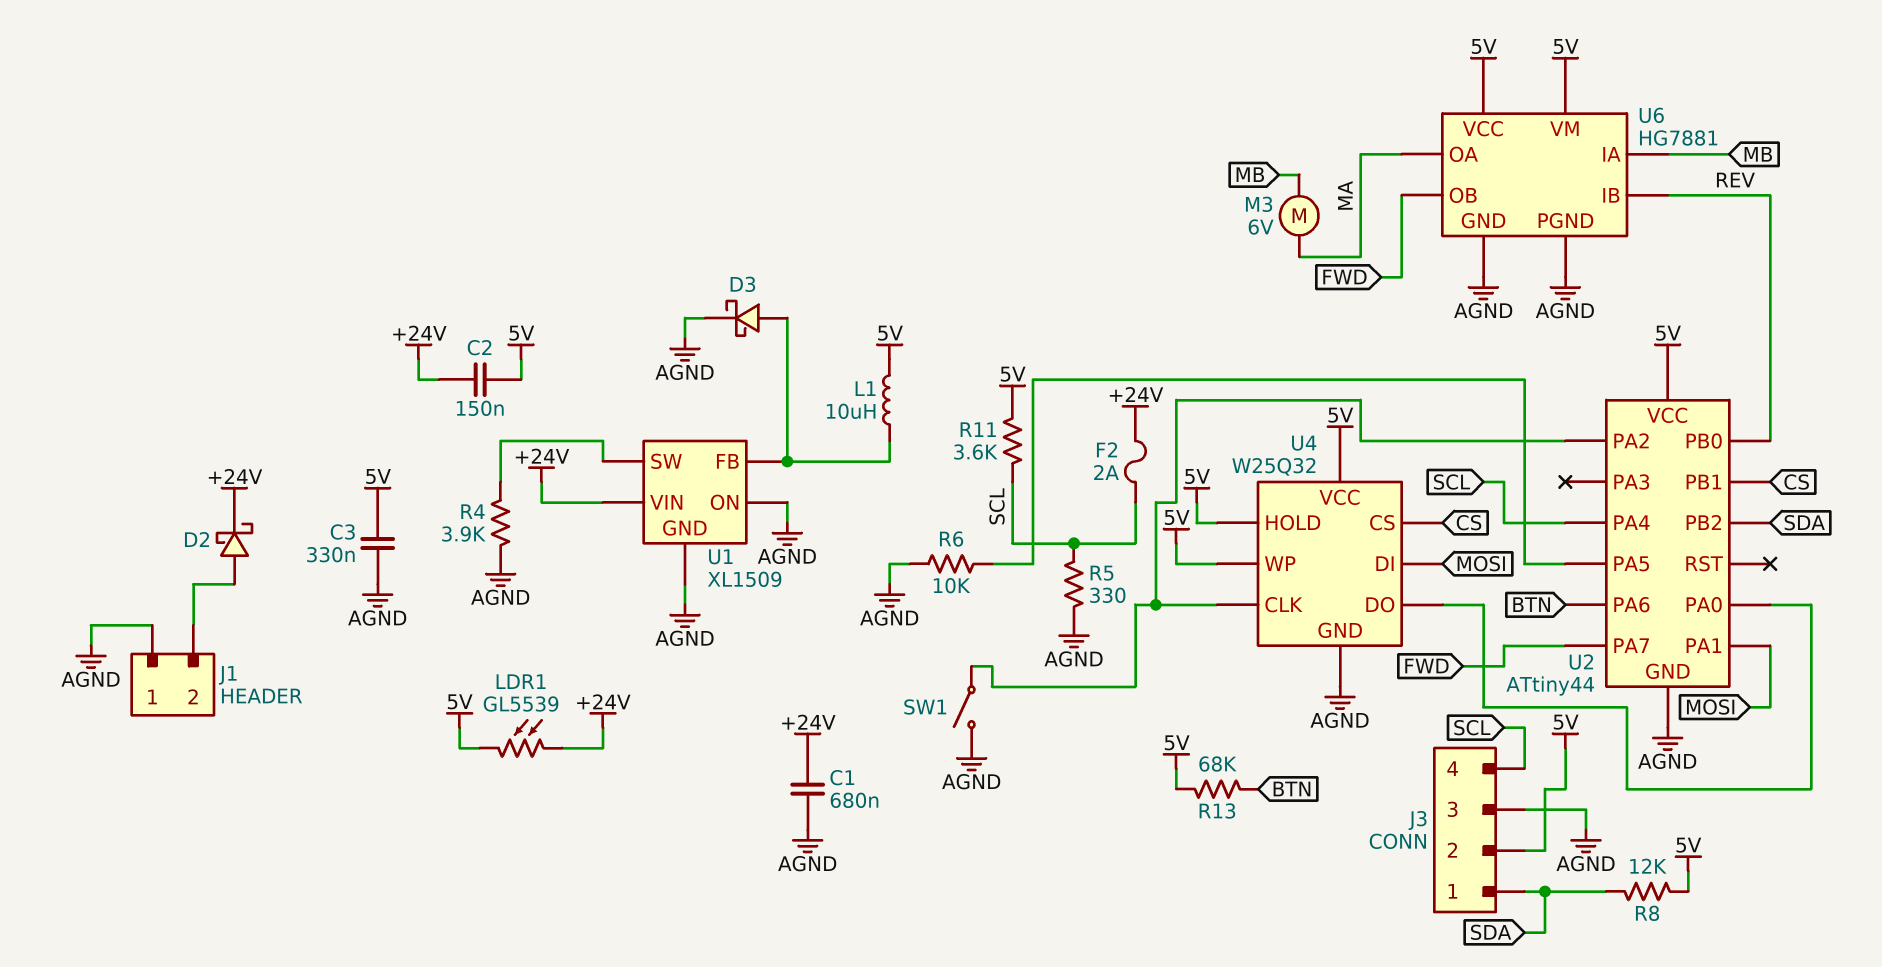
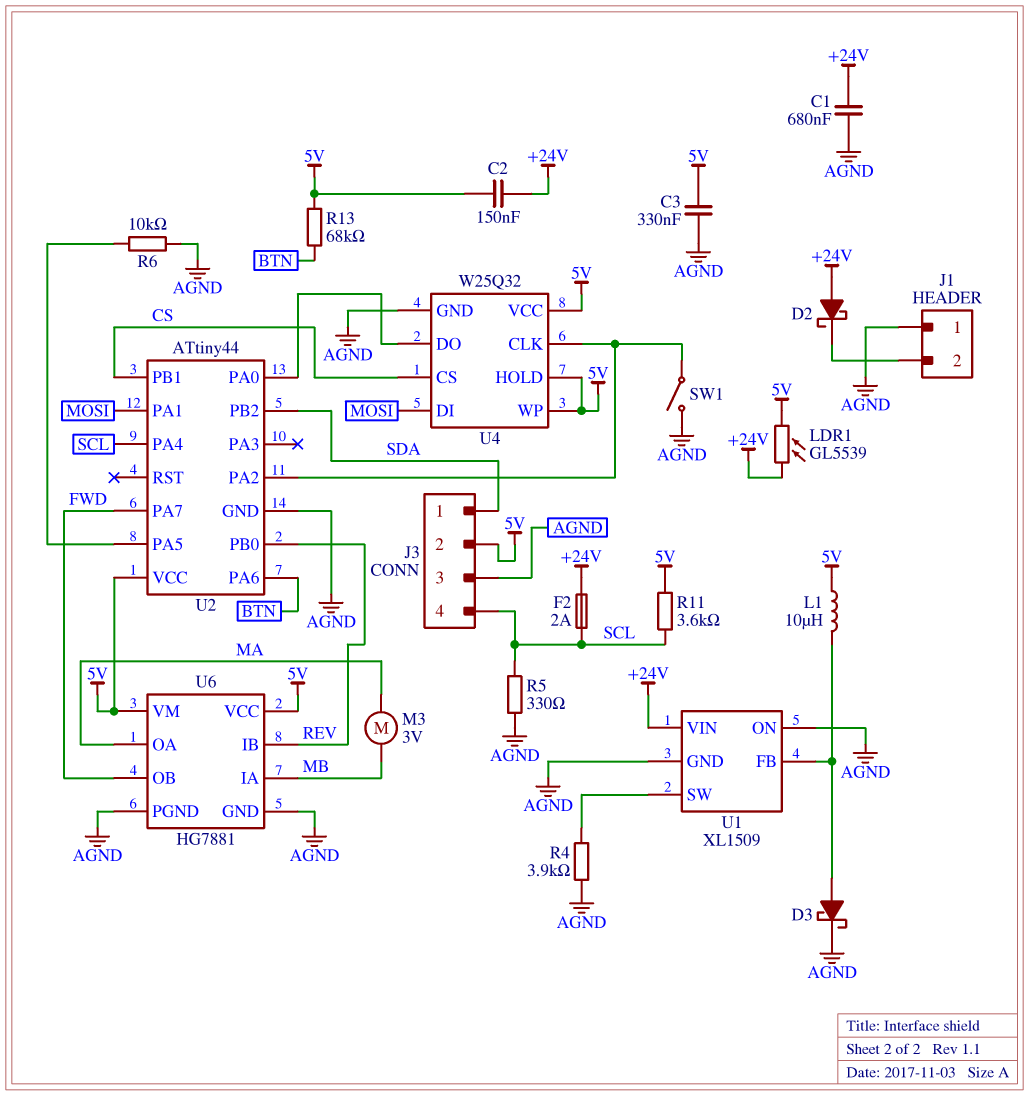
D2: schottky (A J1/2, K +24V) -> schottky (A +24V, K J1/2)
M3: motor 6V (MA, MB) -> motor 3V (MA, MB)
R8: 12k (5V, SDA) -> none

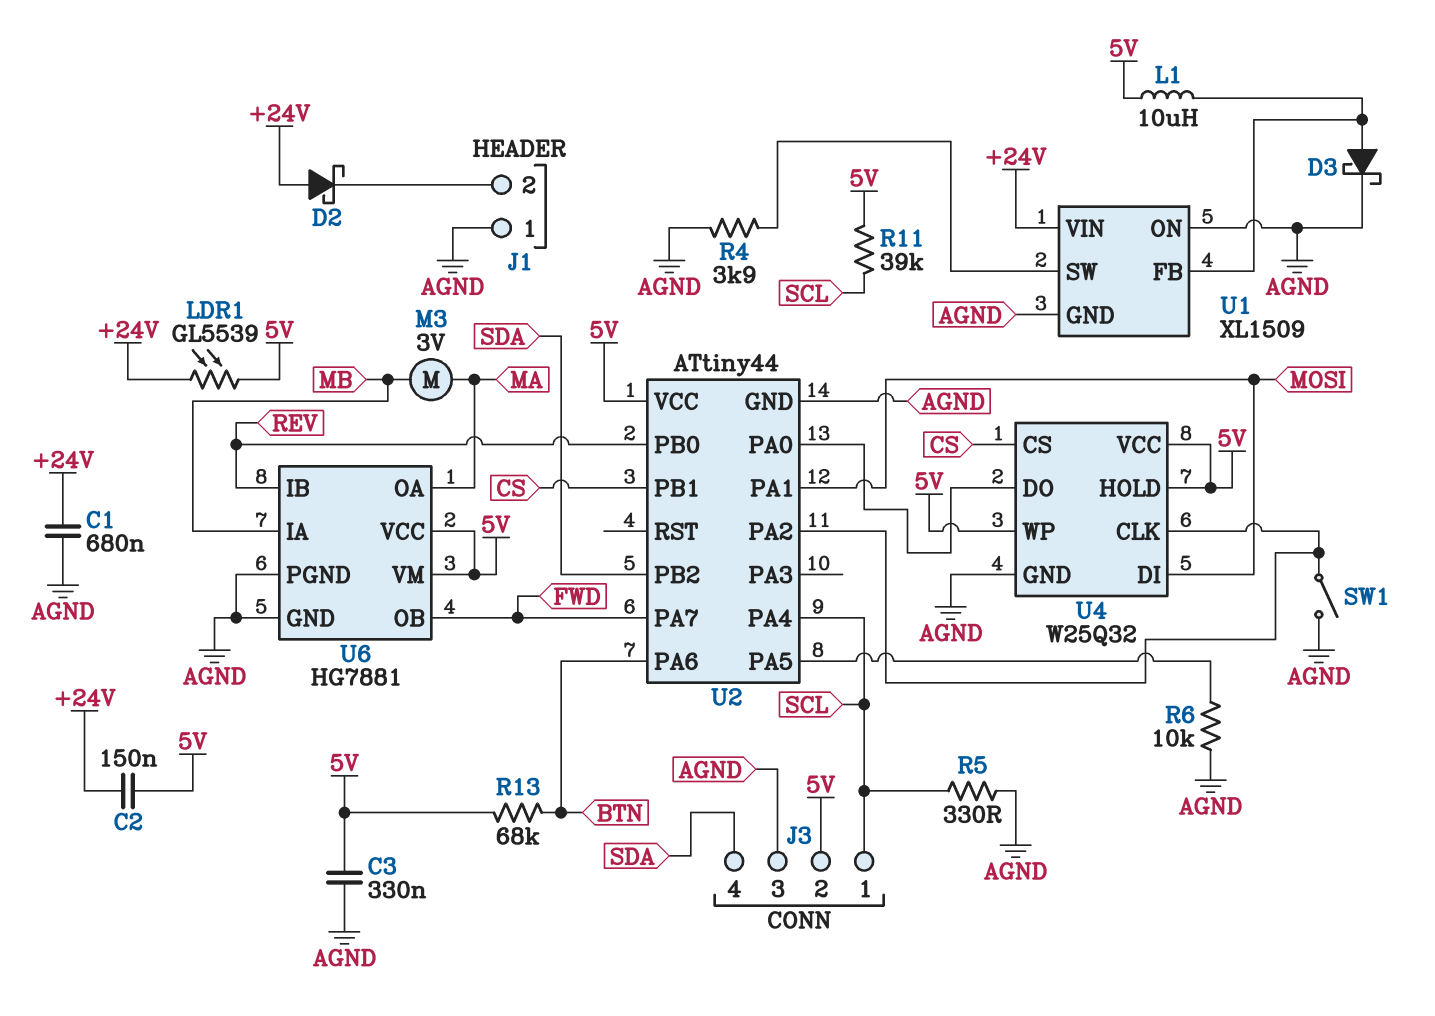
F2: 2A (+24V, SCL) -> none
J3 pin 1: SDA -> SCL
J3 pin 4: SCL -> SDA
R11: 3.6k (5V, SCL) -> 39k (5V, SCL)

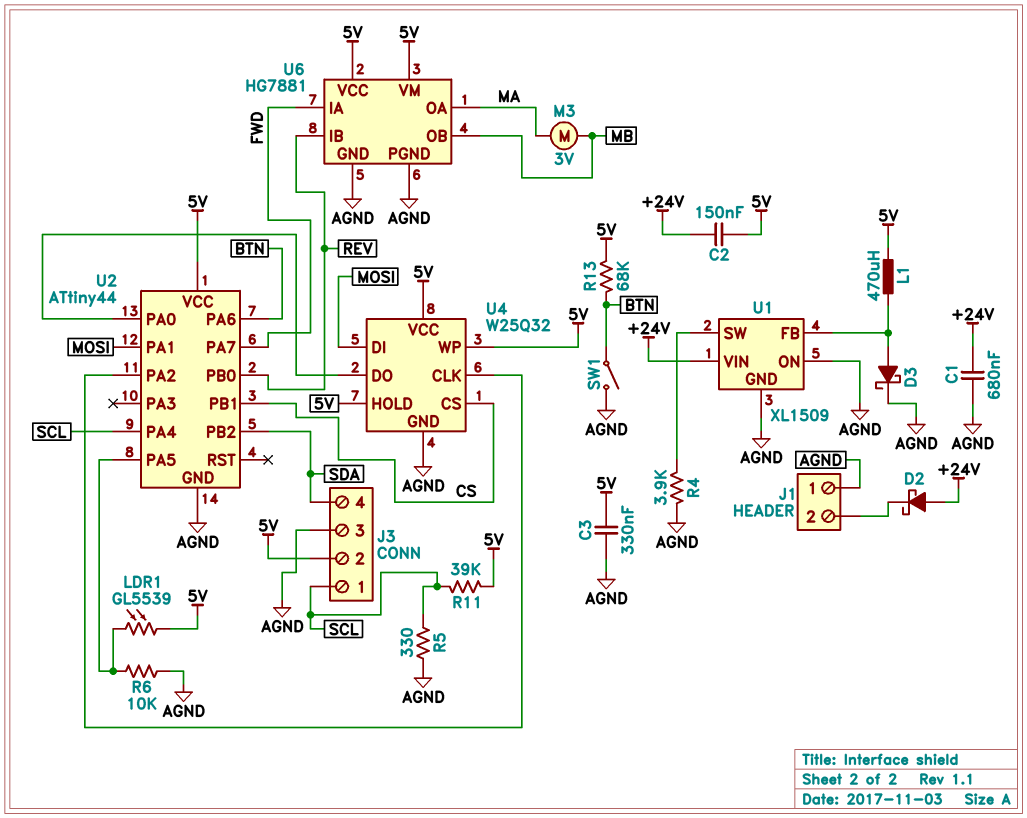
L1: 10uH (5V, U1/FB) -> 470uH (5V, U1/FB)
LDR1: GL5539 (+24V, 5V) -> GL5539 (5V, U2/PA5)
SW1: switch (AGND, U2/PA2) -> switch (AGND, BTN)
U6 pin IA: MB -> FWD
U6 pin OB: FWD -> MB

